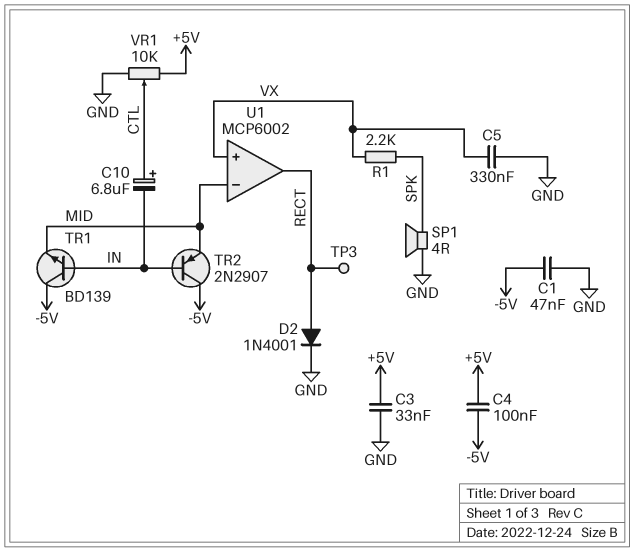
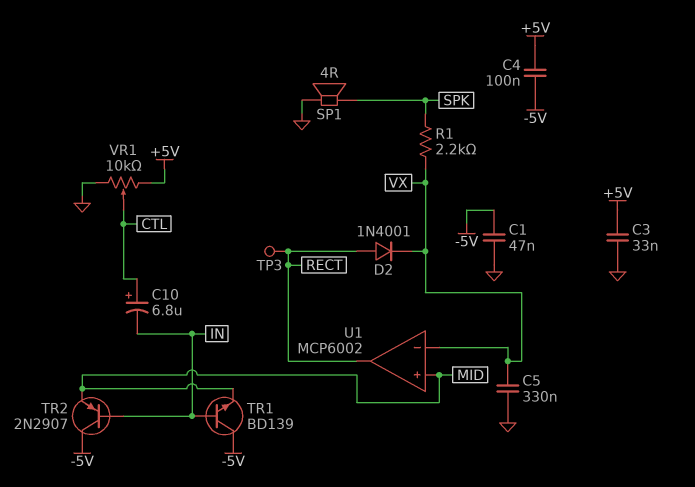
D2: diode 1N4001 (A RECT, K GND) -> diode 1N4001 (A RECT, K VX)
U1 pin in+: VX -> MID
U1 pin in-: MID -> VX

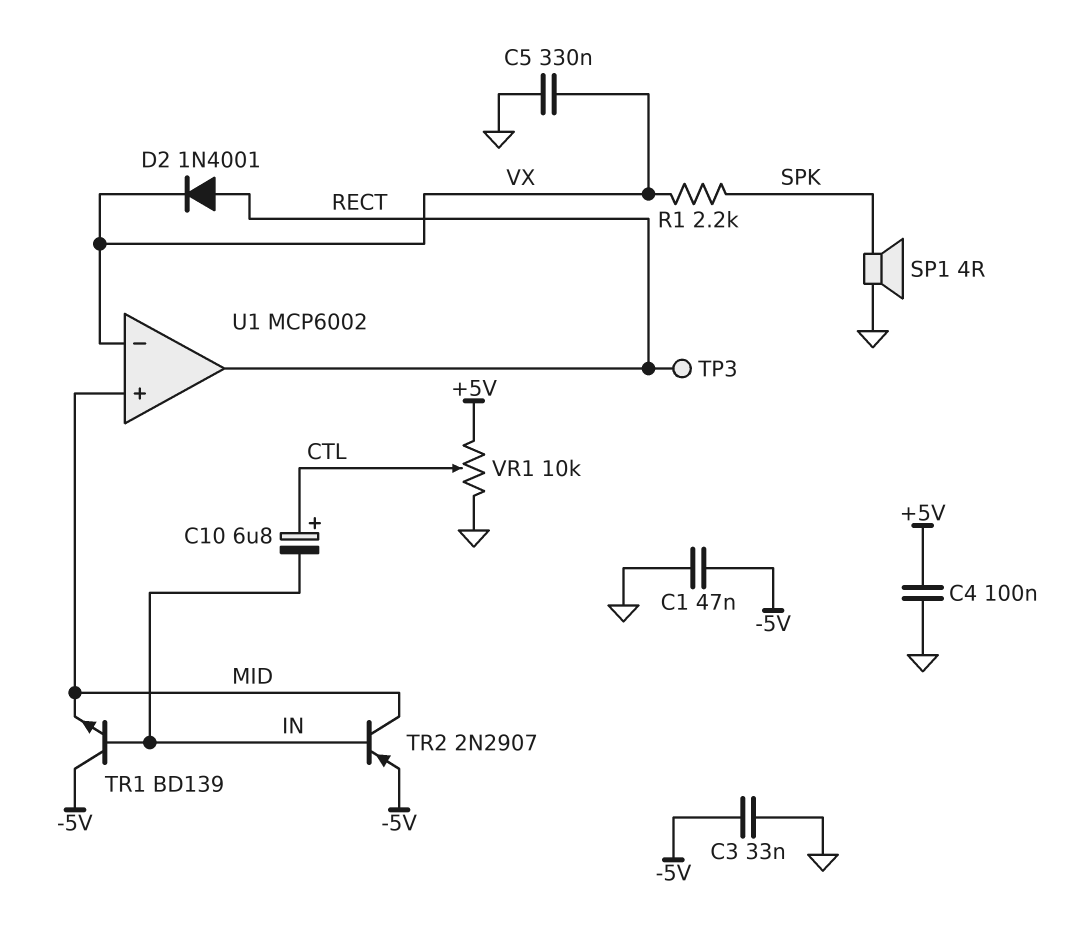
C3: 33nF (+5V, GND) -> 33nF (-5V, GND)
C4: 100nF (+5V, -5V) -> 100nF (+5V, GND)
TR2: PNP 2N2907 (B IN, C -5V, E MID) -> PNP 2N2907 (B IN, C MID, E -5V)

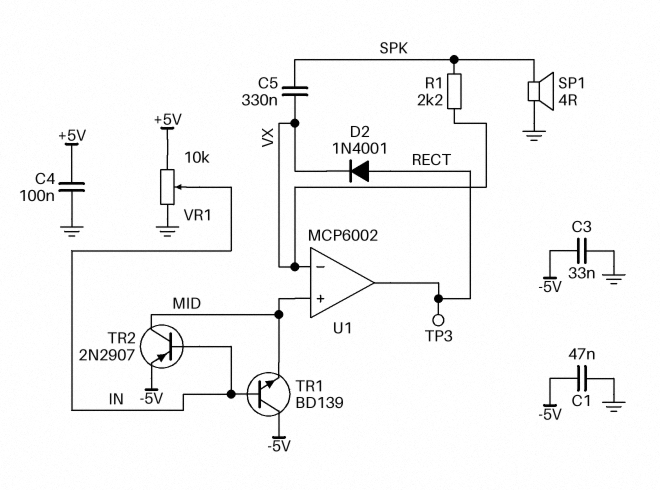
C5: 330nF (GND, VX) -> 330nF (SPK, VX)
C10: 6.8uF (plus CTL, minus IN) -> none
VR1: 10k (+5V, GND, wiper CTL) -> 10k (+5V, GND, wiper IN)

